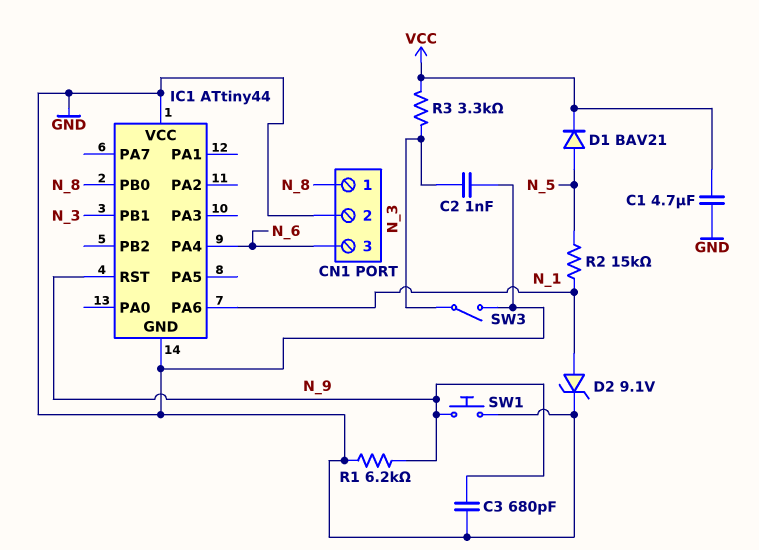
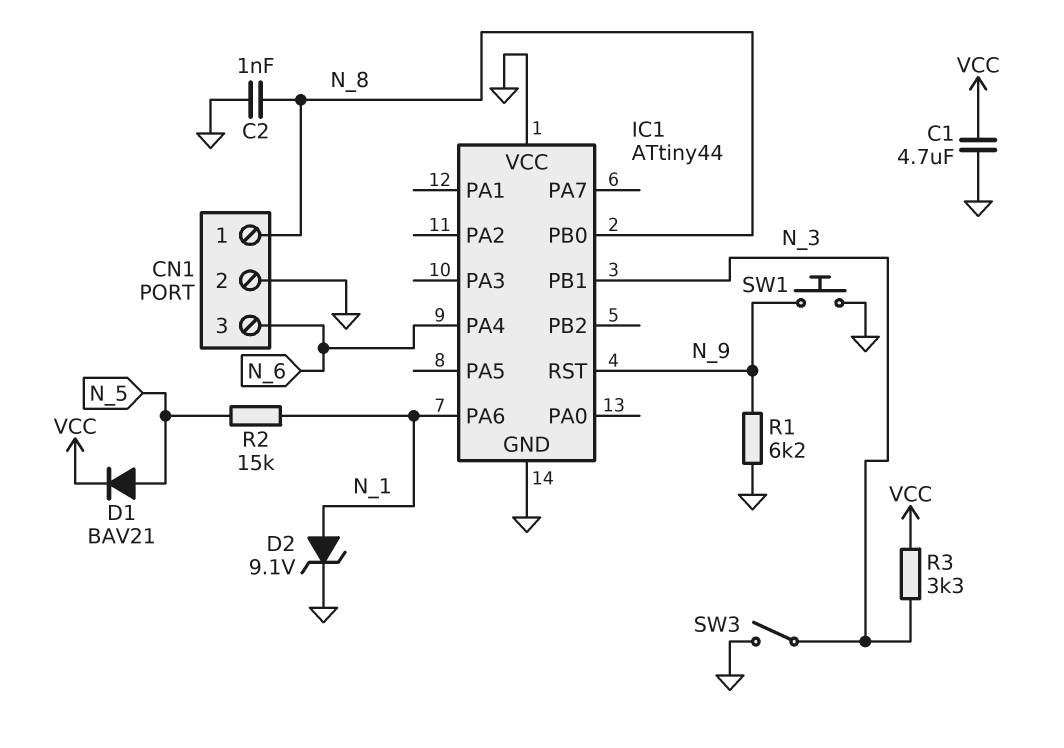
C2: 1nF (GND, N_3) -> 1nF (GND, N_8)
C3: 680pF (GND, N_9) -> none

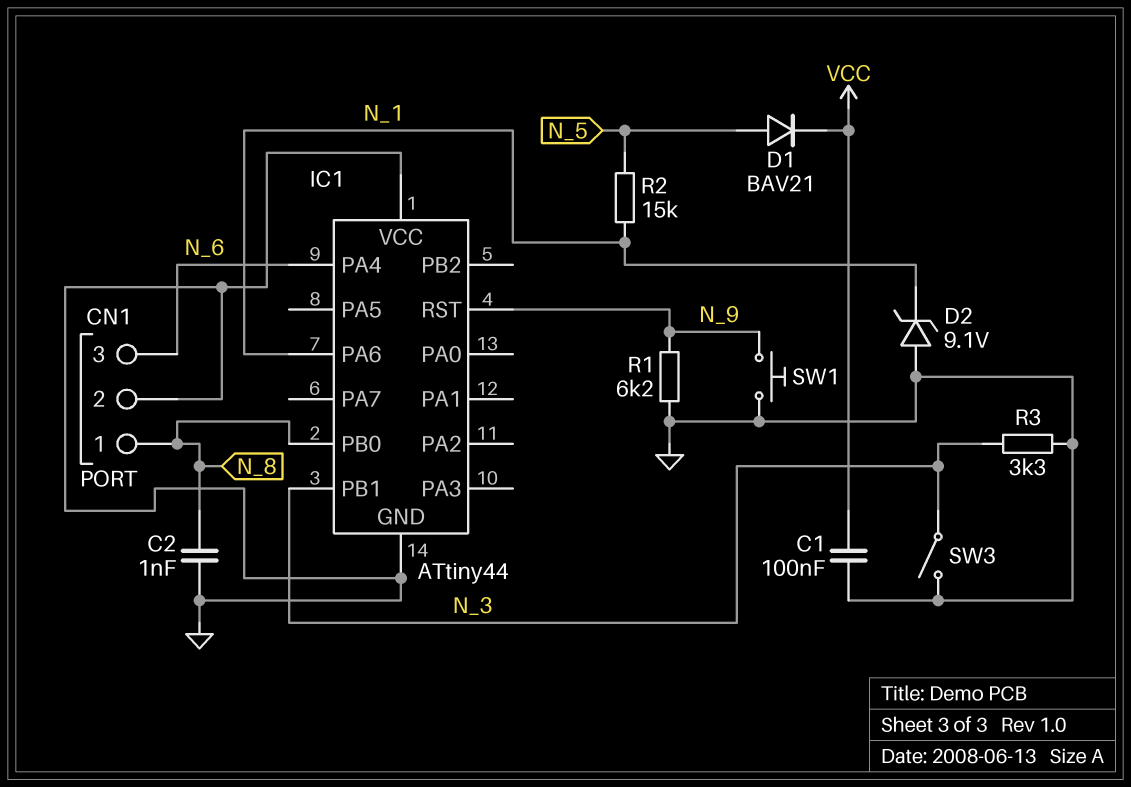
C1: 4.7uF (GND, VCC) -> 100nF (GND, VCC)
D2: zener 9.1V (A N_1, K GND) -> zener 9.1V (A GND, K N_1)
R3: 3.3k (N_3, VCC) -> 3.3k (GND, N_3)

